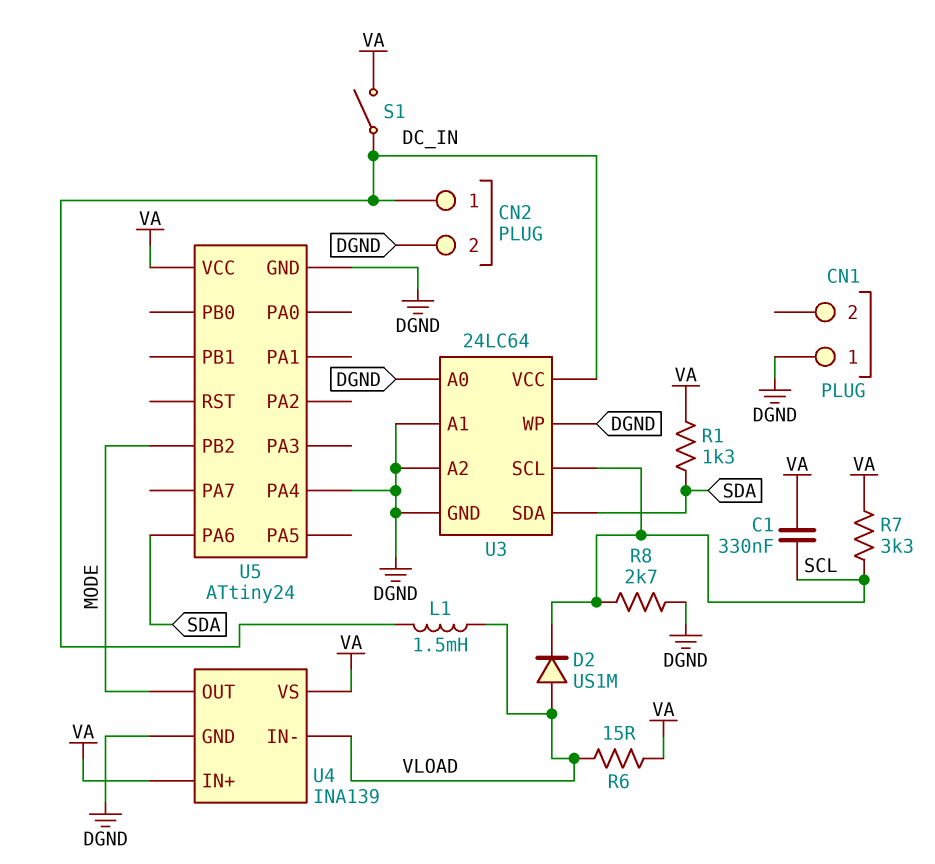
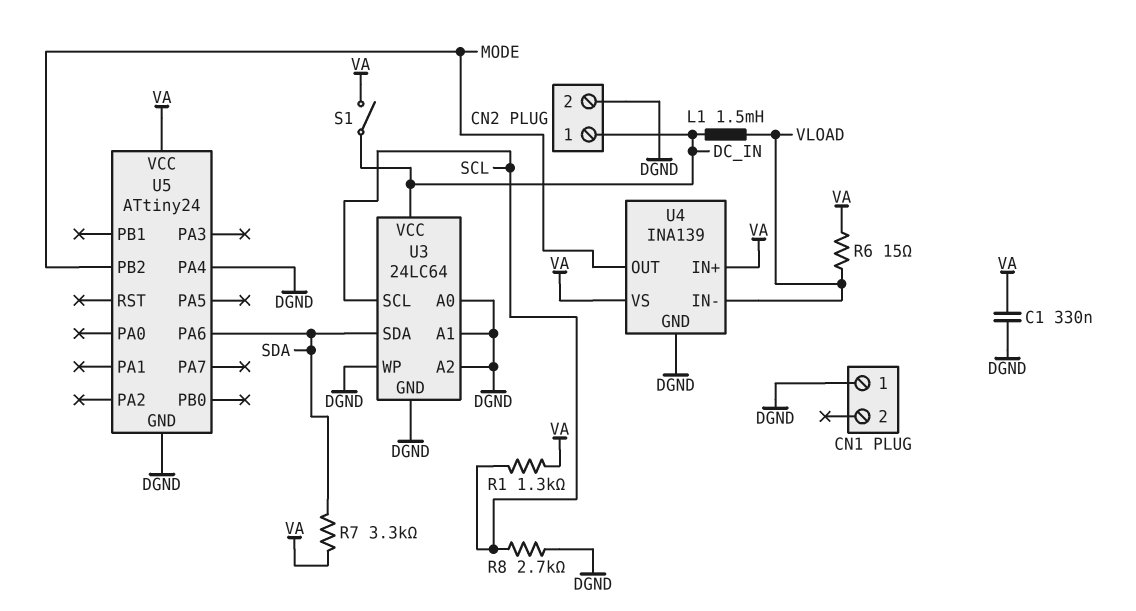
C1: 330nF (SCL, VA) -> 330nF (DGND, VA)
D2: diode US1M (A VLOAD, K SCL) -> none
R1: 1.3k (SDA, VA) -> 1.3k (SCL, VA)
R7: 3.3k (SCL, VA) -> 3.3k (SDA, VA)

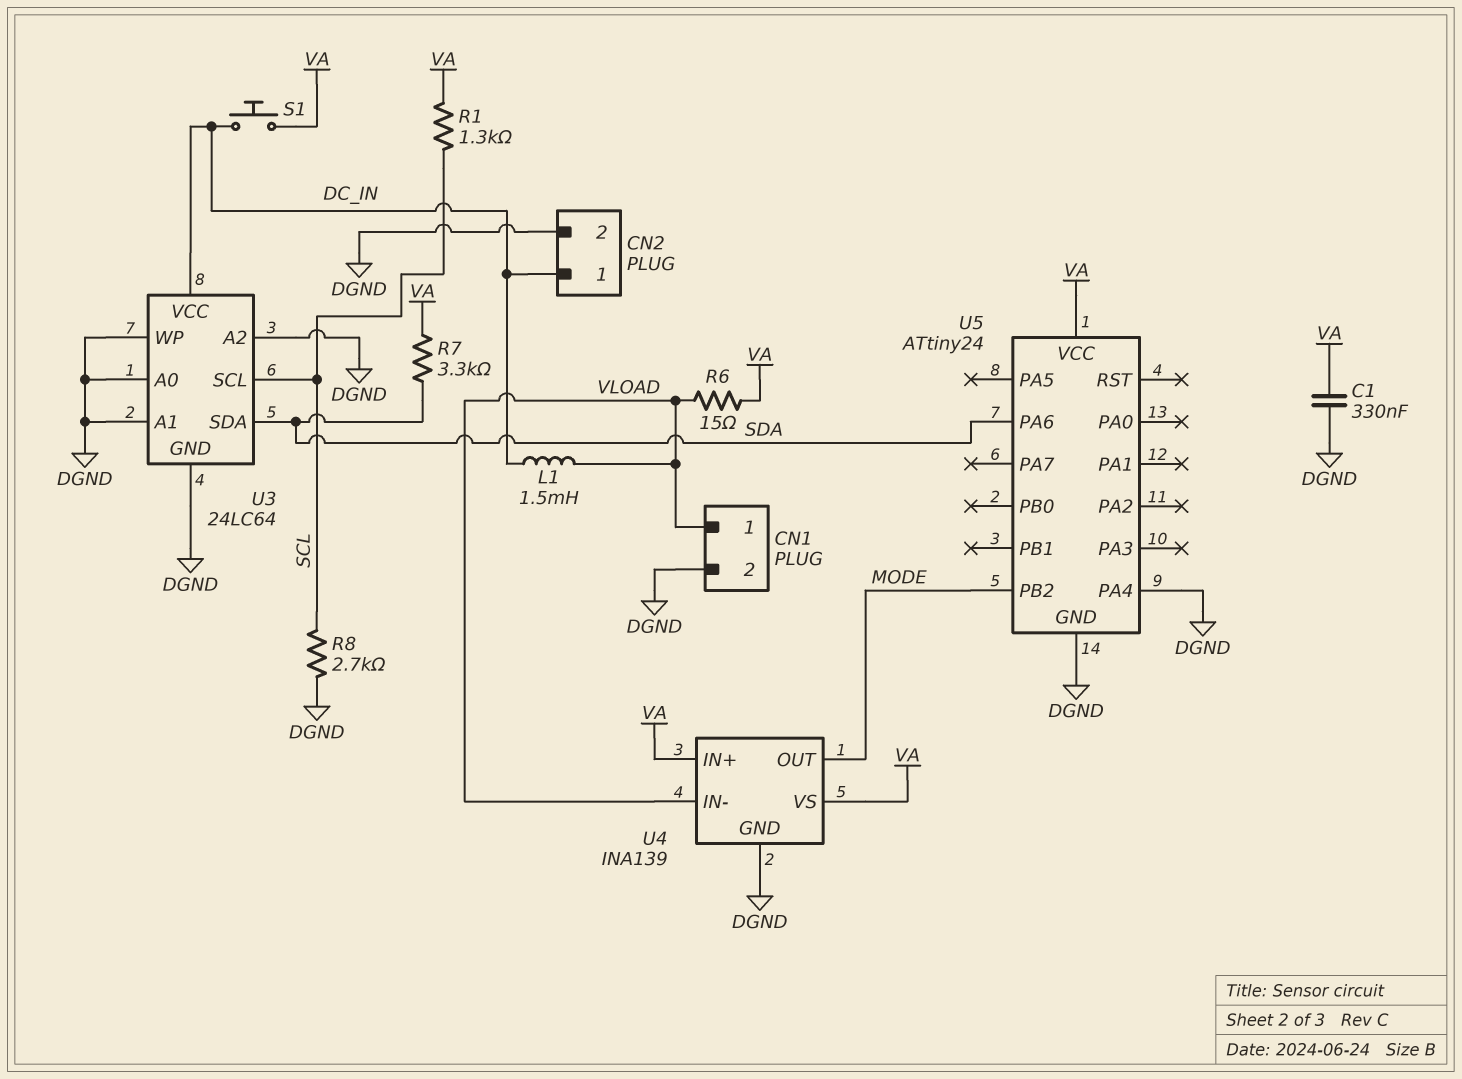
CN1 pin 1: DGND -> VLOAD
CN1 pin 2: none -> DGND
S1: switch (DC_IN, VA) -> button (DC_IN, VA)

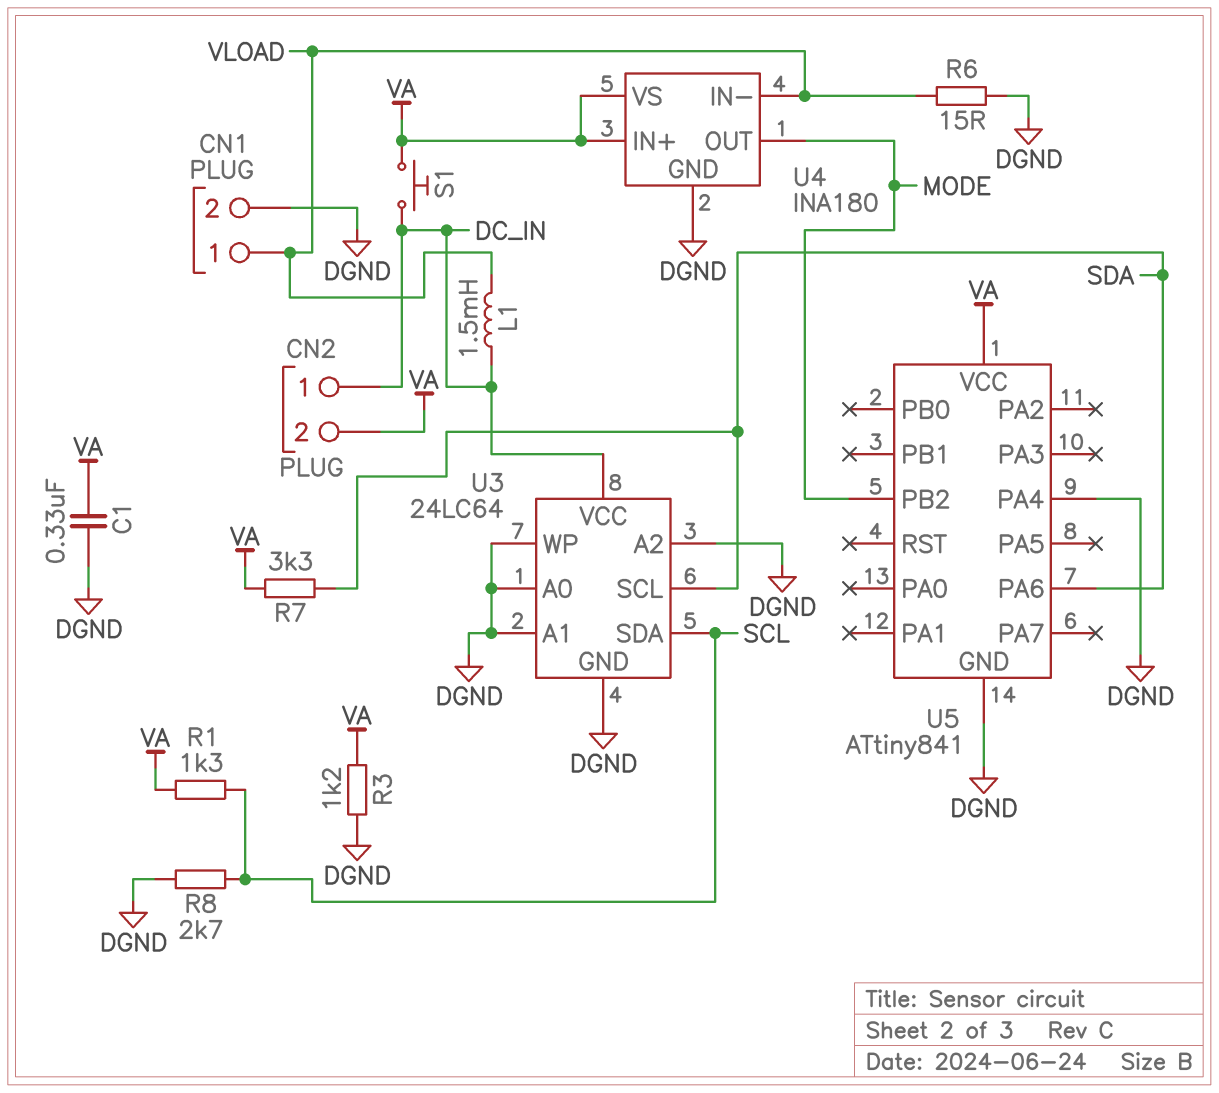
CN2 pin 2: DGND -> VA
R3: none -> 1.2k (DGND, VA)
R6: 15 (VA, VLOAD) -> 15 (DGND, VLOAD)
U3 pin SCL: SCL -> SDA
U3 pin SDA: SDA -> SCL
U4: INA139 -> INA180
U5: ATtiny24 -> ATtiny841

